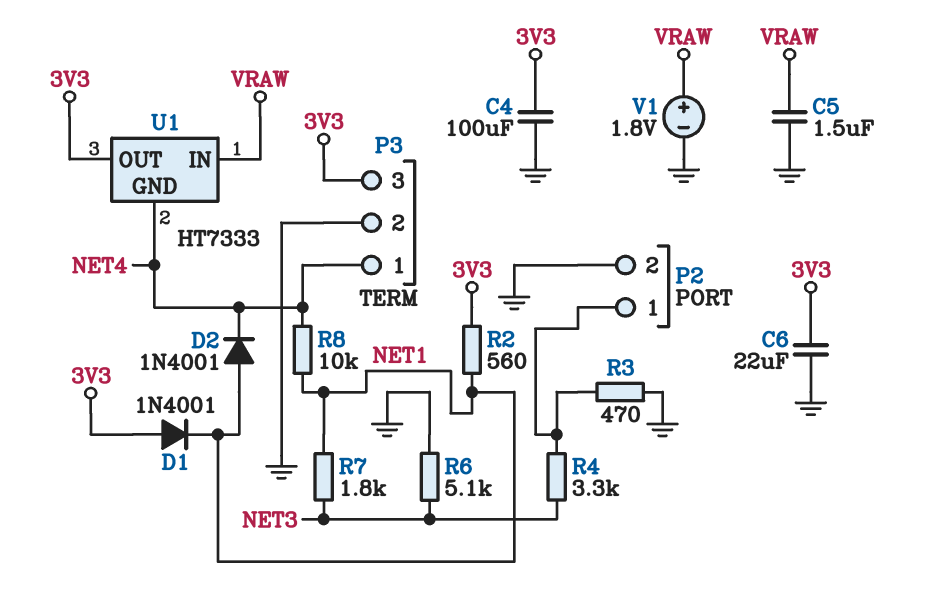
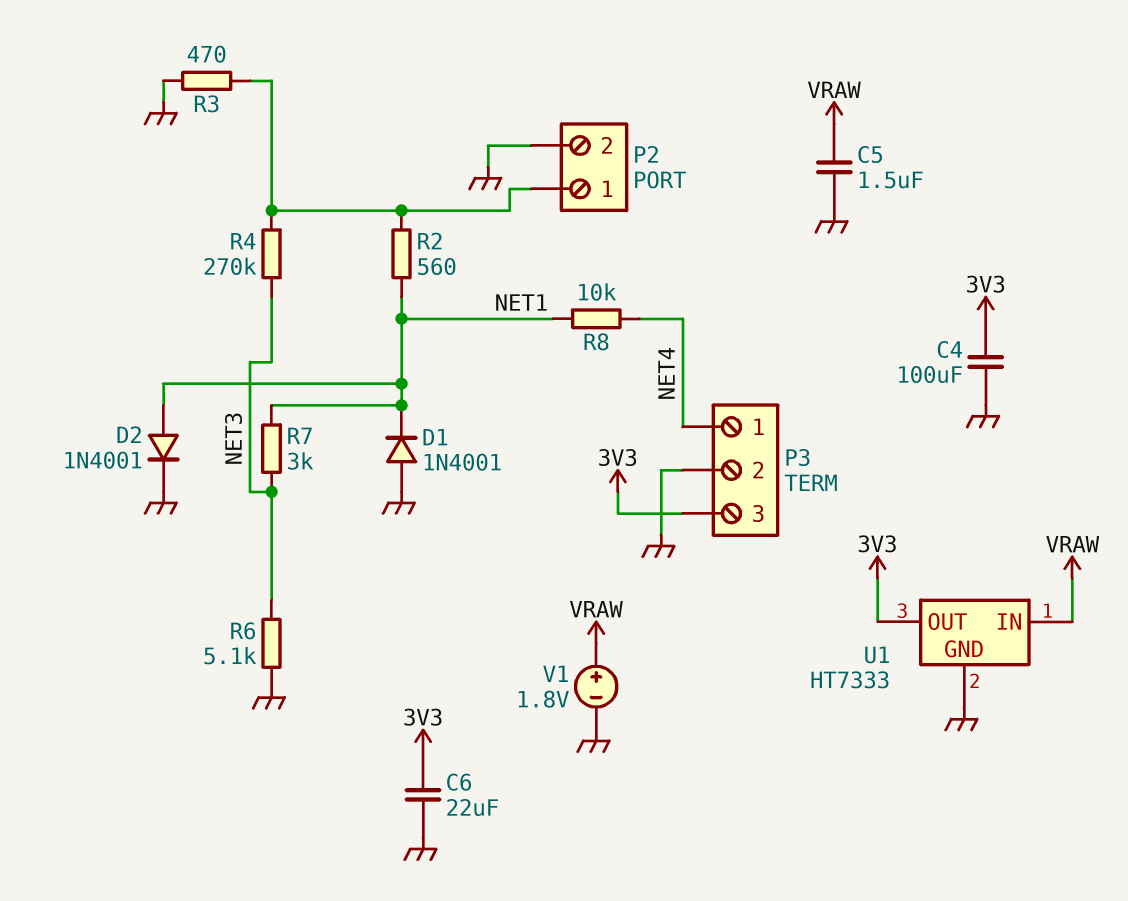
D1: diode 1N4001 (A 3V3, K NET1) -> diode 1N4001 (A GND, K NET1)
D2: diode 1N4001 (A NET1, K NET4) -> diode 1N4001 (A NET1, K GND)
R2: 560 (3V3, NET1) -> 560 (NET1, P2/1)
R4: 3.3k (NET3, P2/1) -> 270k (NET3, P2/1)
R7: 1.8k (NET1, NET3) -> 3k (NET1, NET3)
U1 pin GND: NET4 -> GND

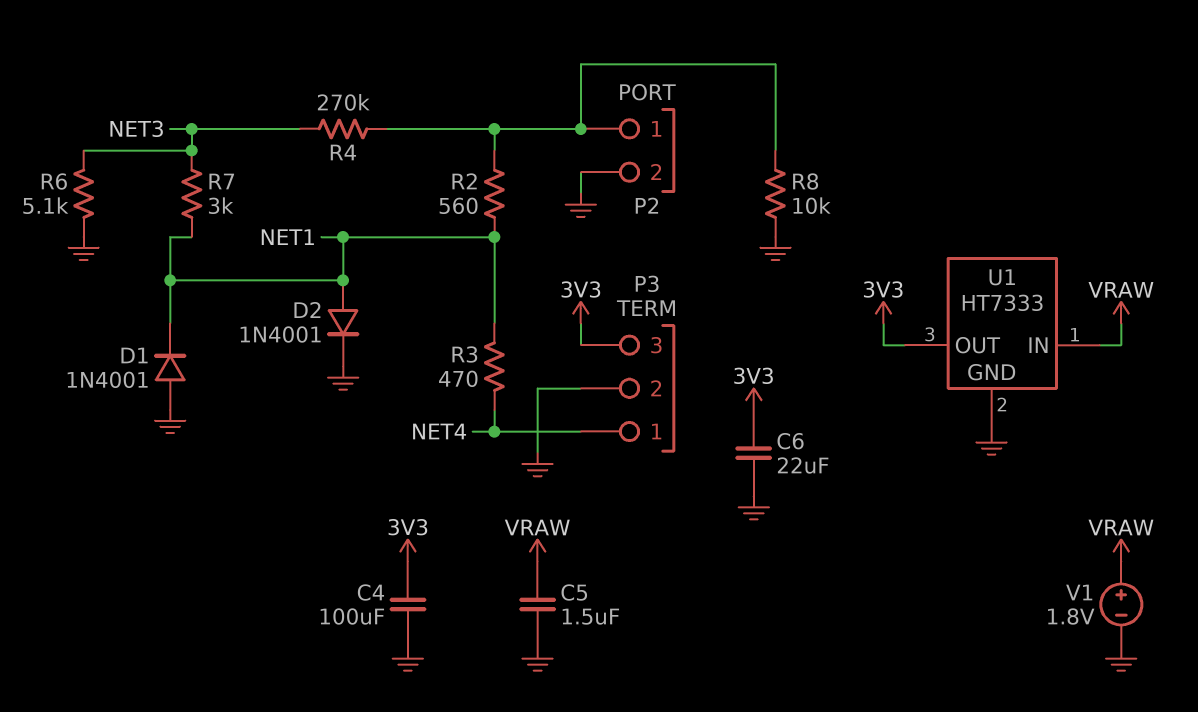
R3: 470 (GND, P2/1) -> 470 (NET1, NET4)
R8: 10k (NET1, NET4) -> 10k (GND, P2/1)

